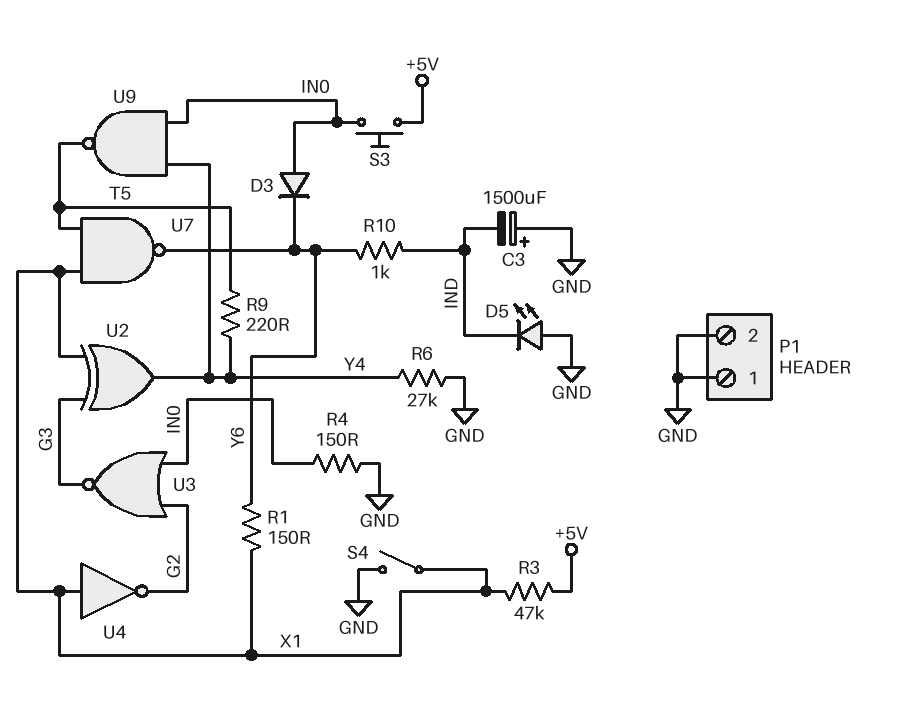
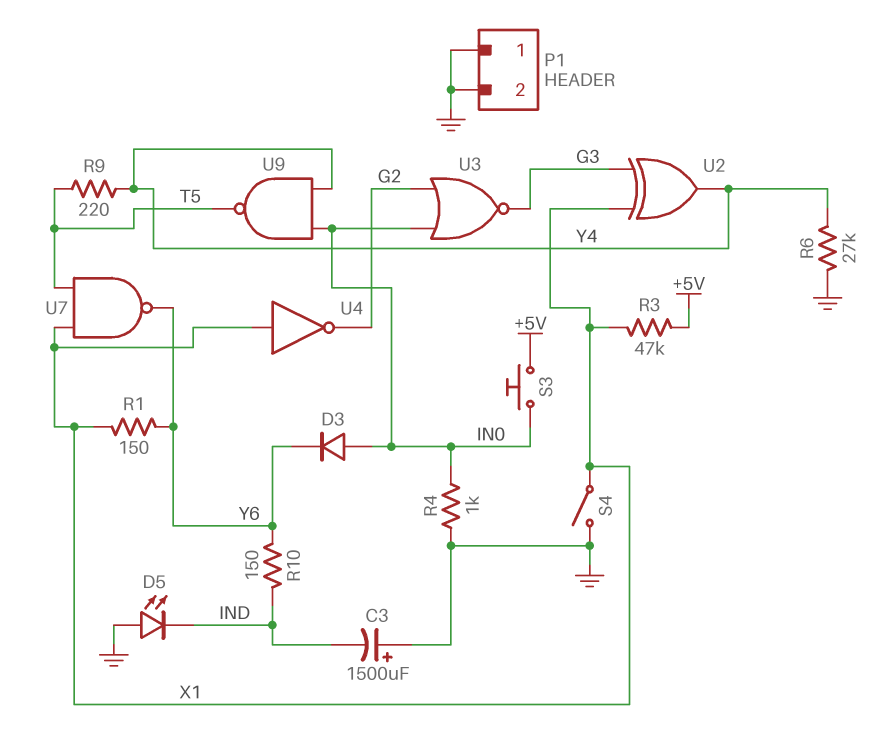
R4: 150 (GND, IN0) -> 1k (GND, IN0)
R10: 1k (IND, Y6) -> 150 (IND, Y6)

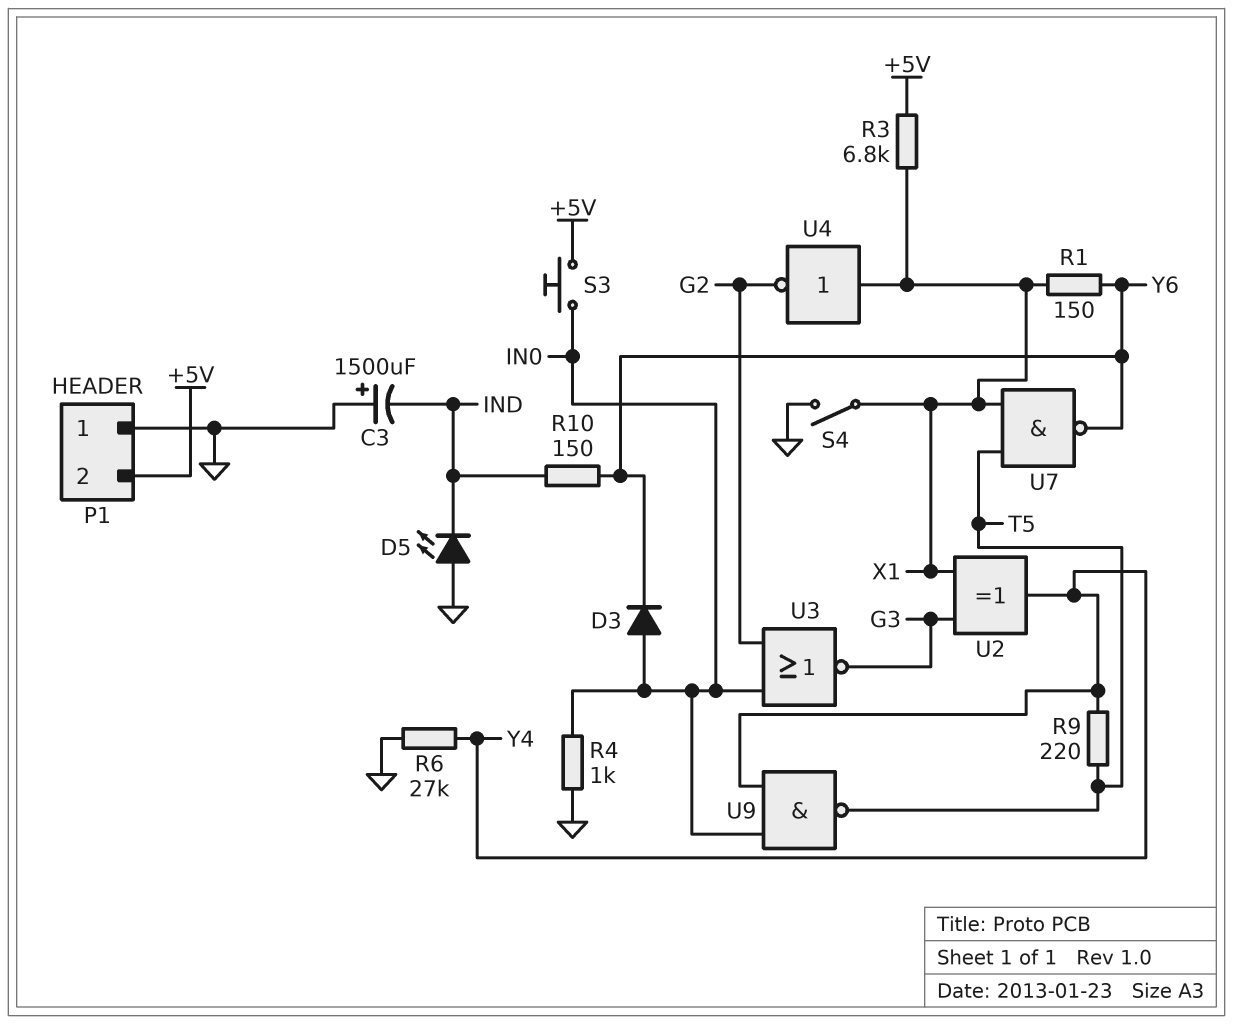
P1 pin 2: GND -> +5V
R3: 47k (+5V, X1) -> 6.8k (+5V, X1)

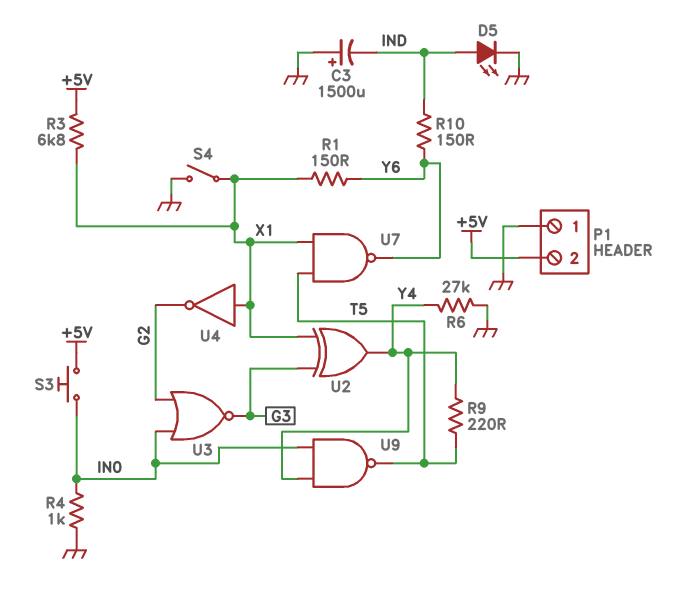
D3: diode (A IN0, K Y6) -> none
D5: LED (A GND, K IND) -> LED (A IND, K GND)

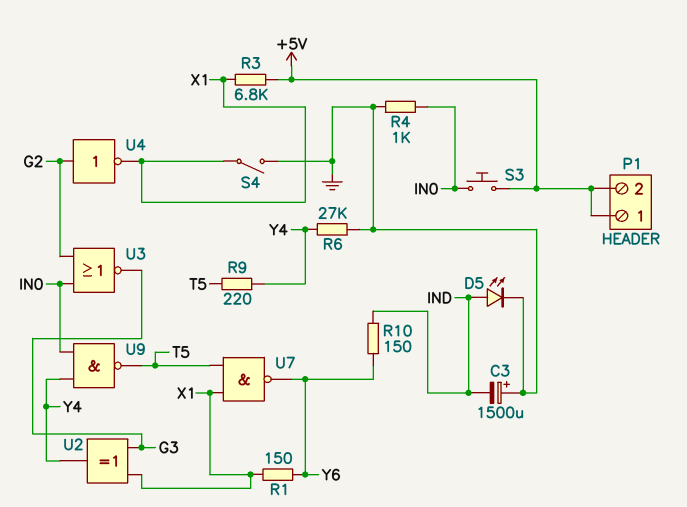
P1 pin 1: GND -> +5V
U4: NOT (in X1, out G2) -> NOT (in G2, out X1)

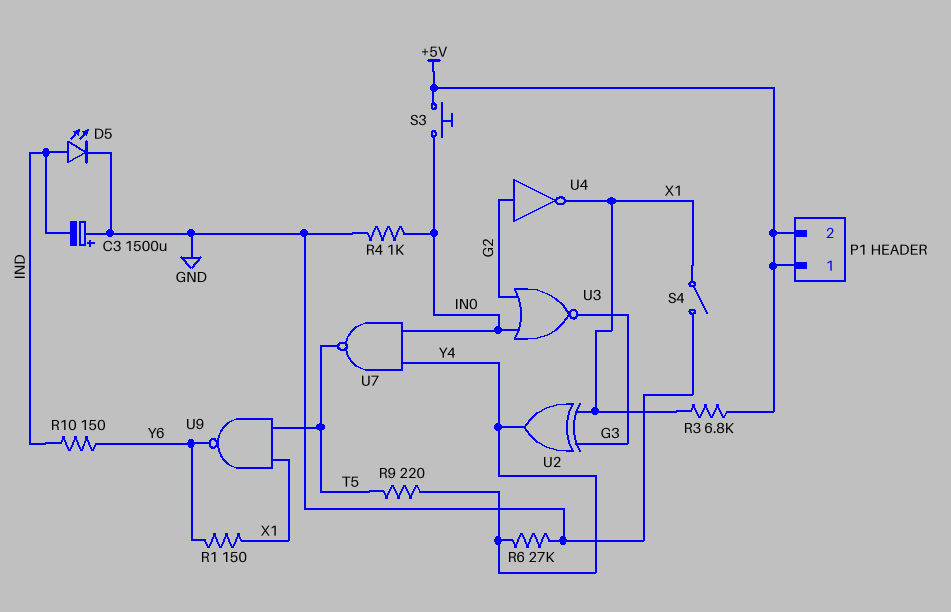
U7: NAND (in T5, in X1, out Y6) -> NAND (in IN0, in Y4, out T5)
U9: NAND (in IN0, in Y4, out T5) -> NAND (in T5, in X1, out Y6)

